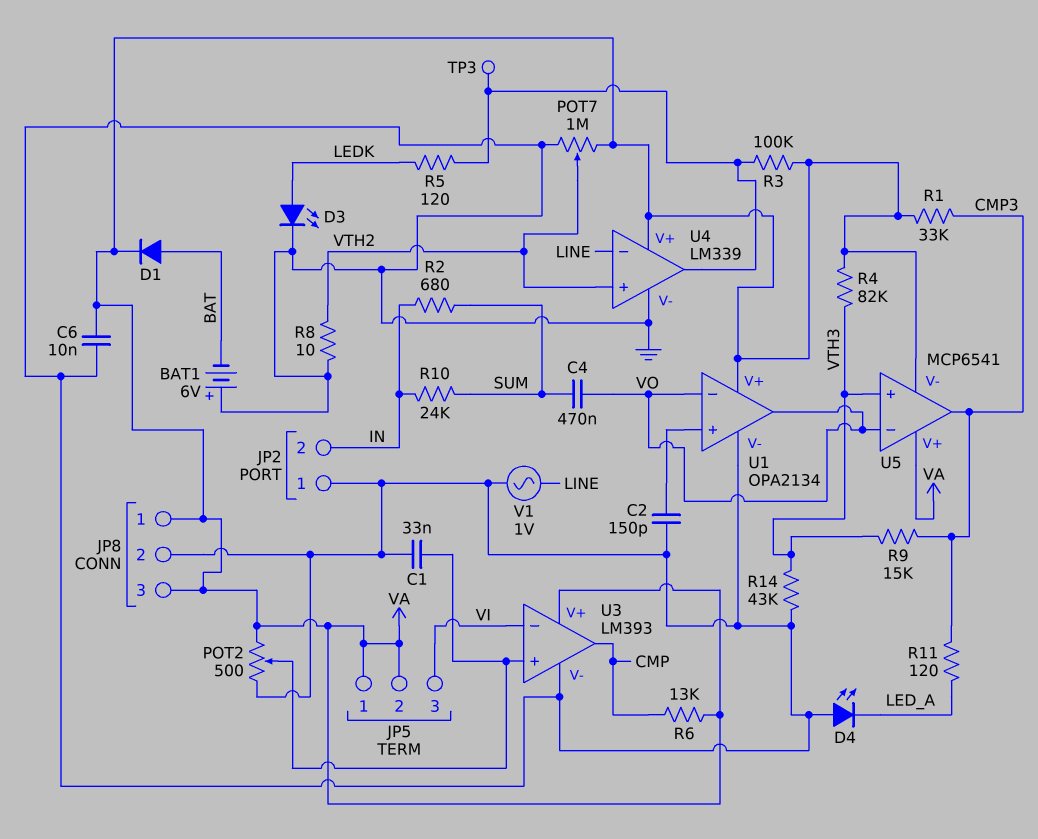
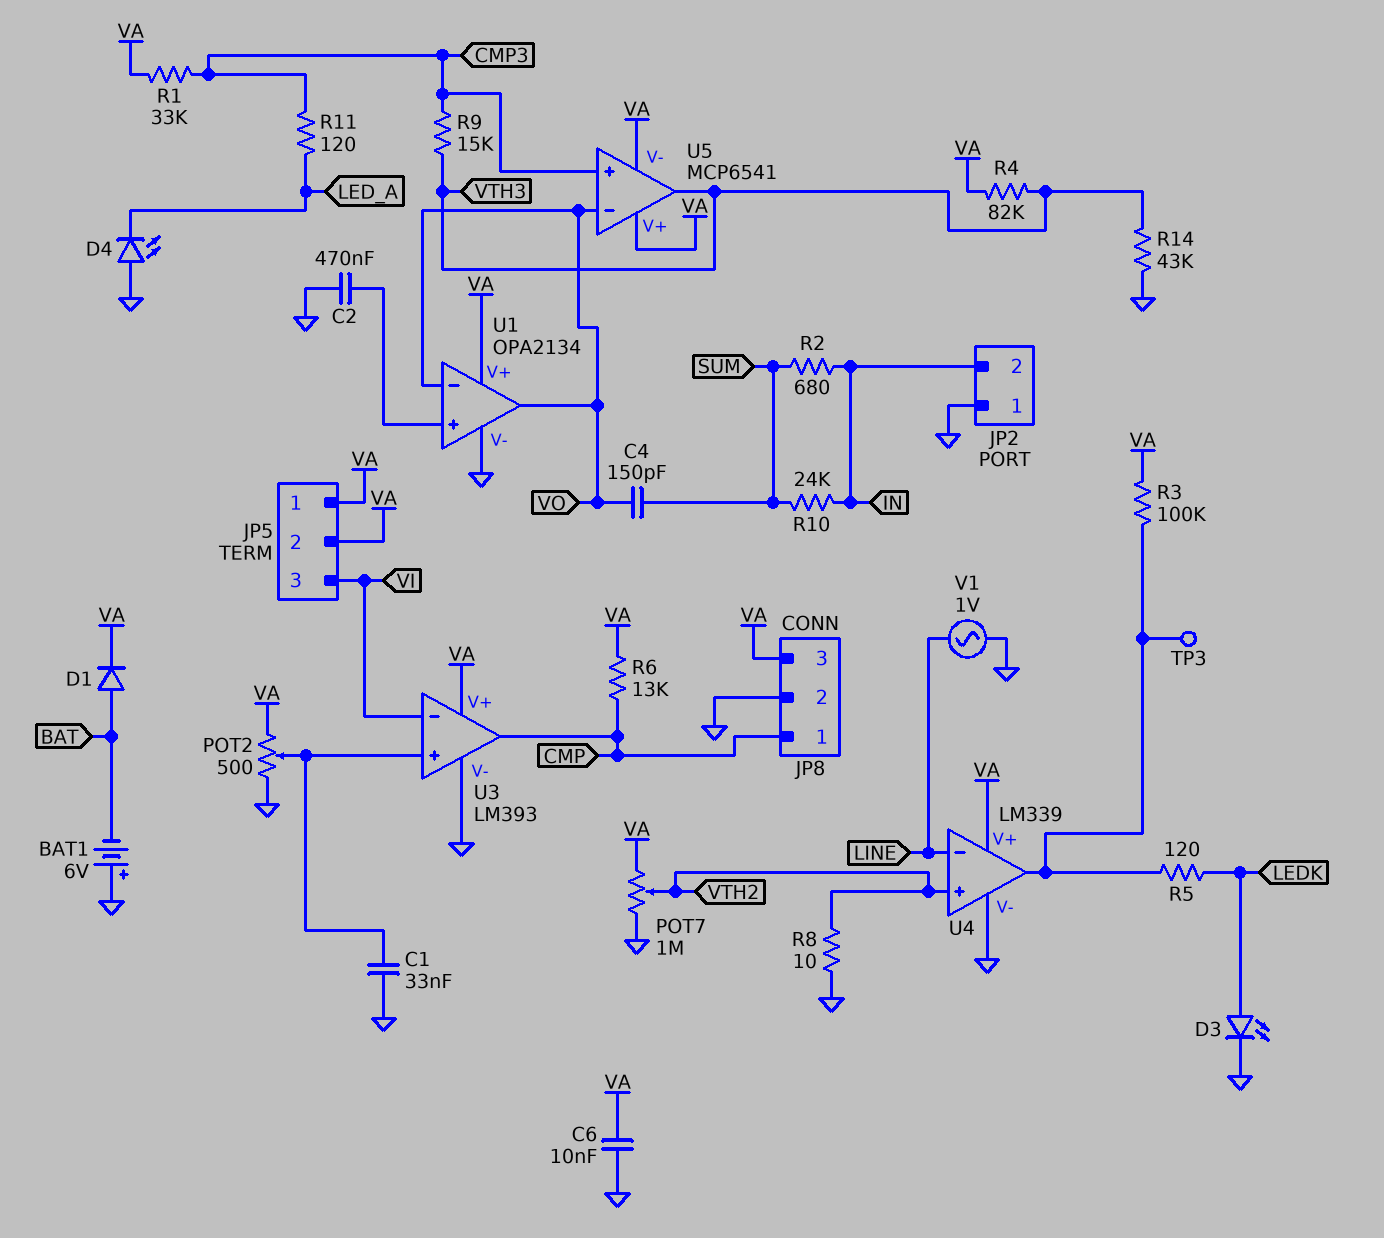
C2: 150pF (GND, U1/in+) -> 470nF (GND, U1/in+)
C4: 470nF (SUM, VO) -> 150pF (SUM, VO)
JP8 pin 1: VA -> CMP
U5 pin in+: VTH3 -> CMP3
U5 pin out: CMP3 -> VTH3

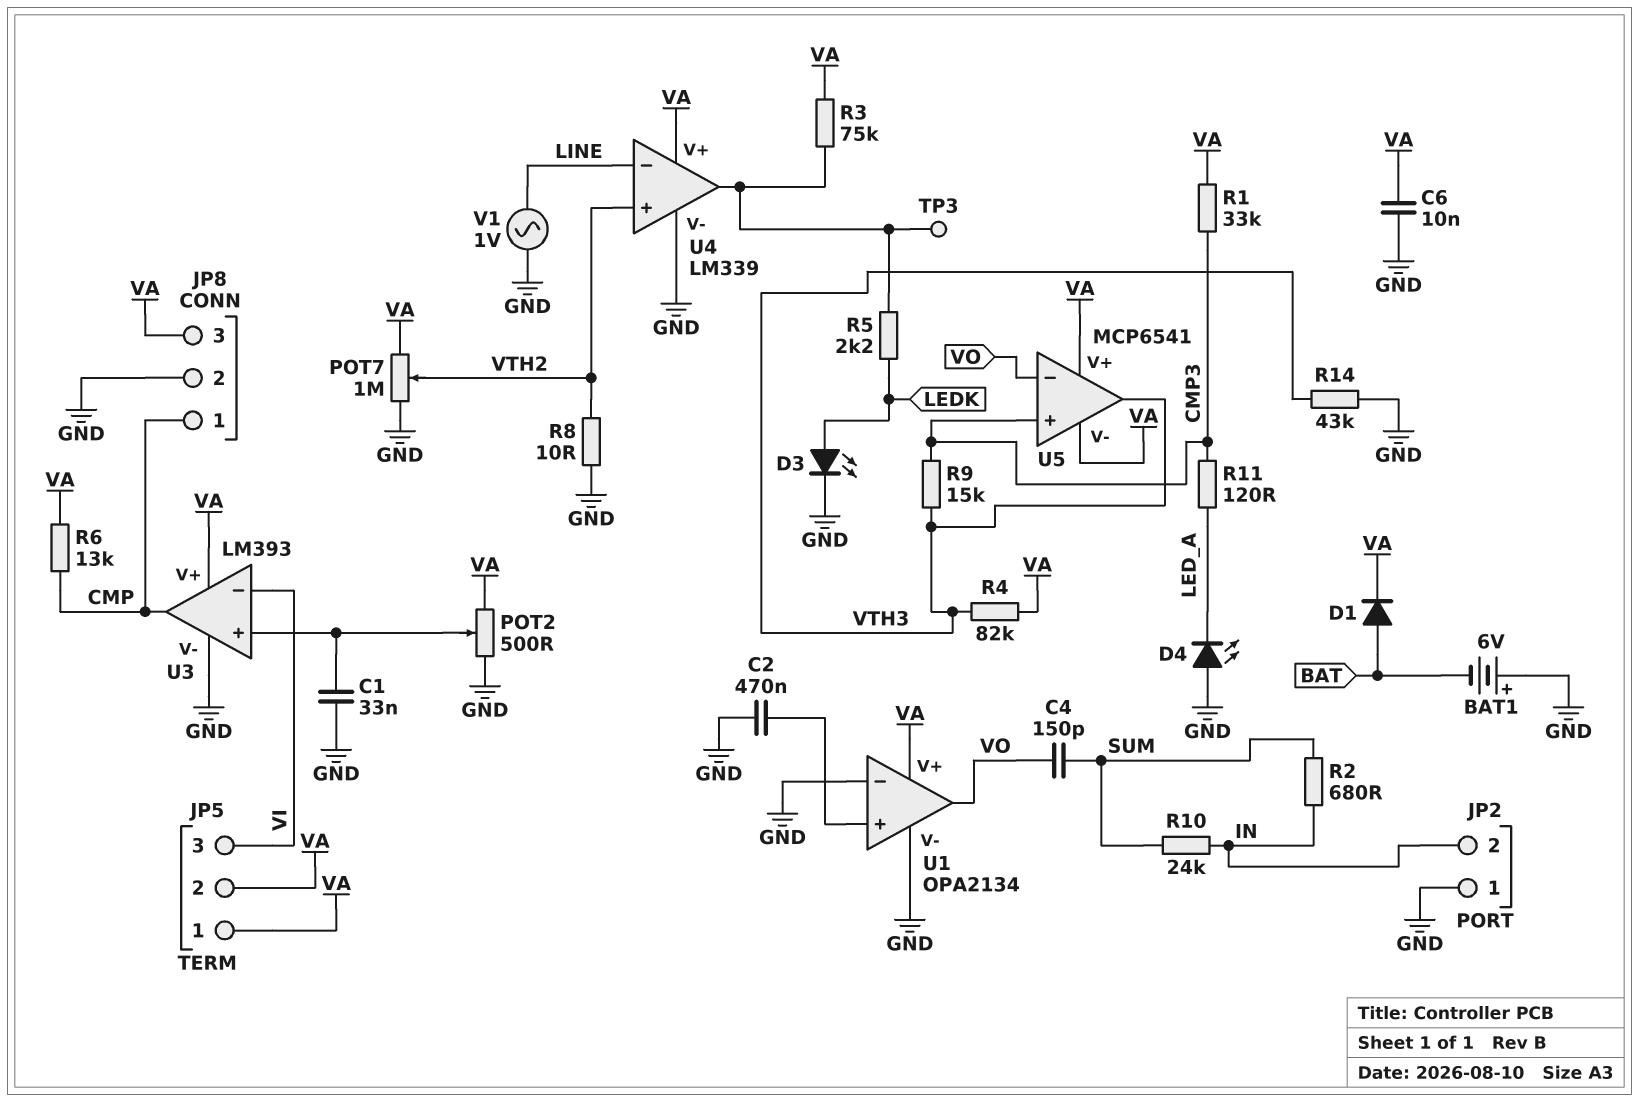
R3: 100k (U4/out, VA) -> 75k (U4/out, VA)
R5: 120 (LEDK, U4/out) -> 2.2k (LEDK, U4/out)
U1 pin in-: VO -> GND

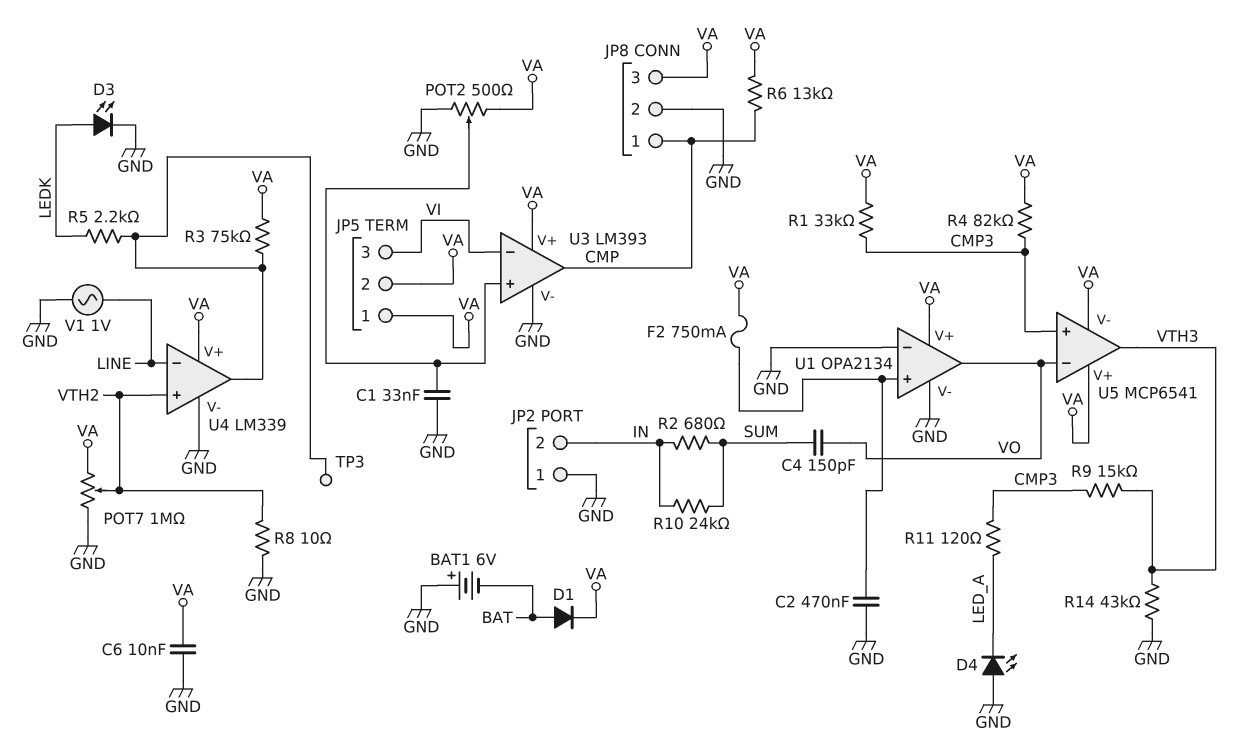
F2: none -> 750mA (U1/in+, VA)
R4: 82k (VA, VTH3) -> 82k (CMP3, VA)

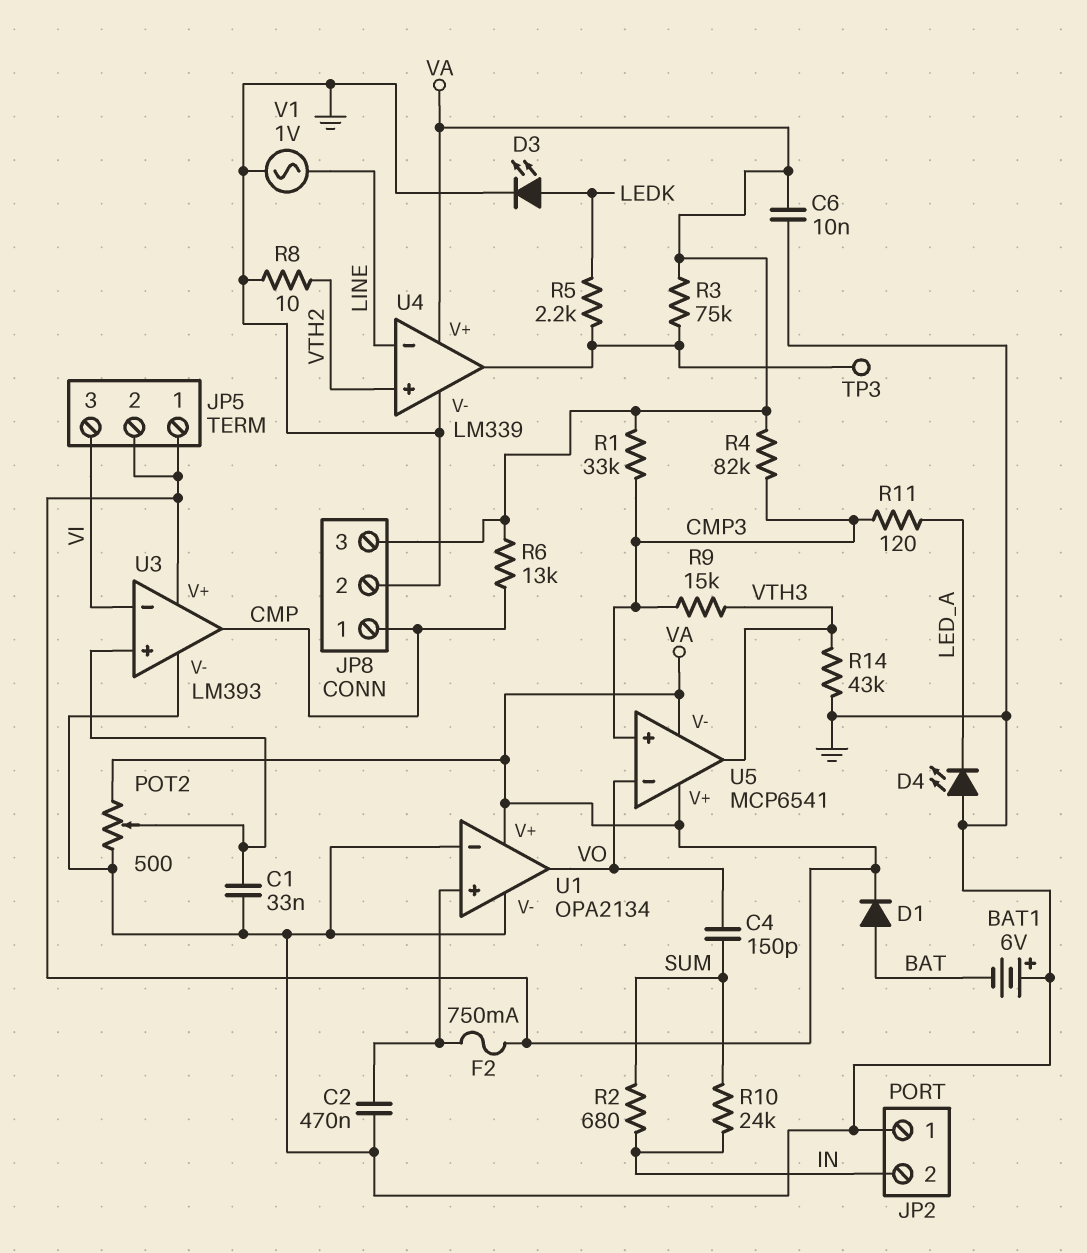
POT7: 1M (GND, VA, wiper VTH2) -> none

